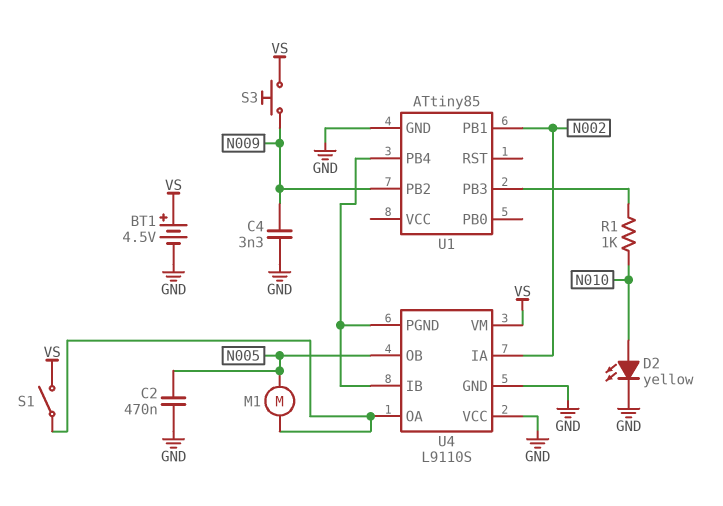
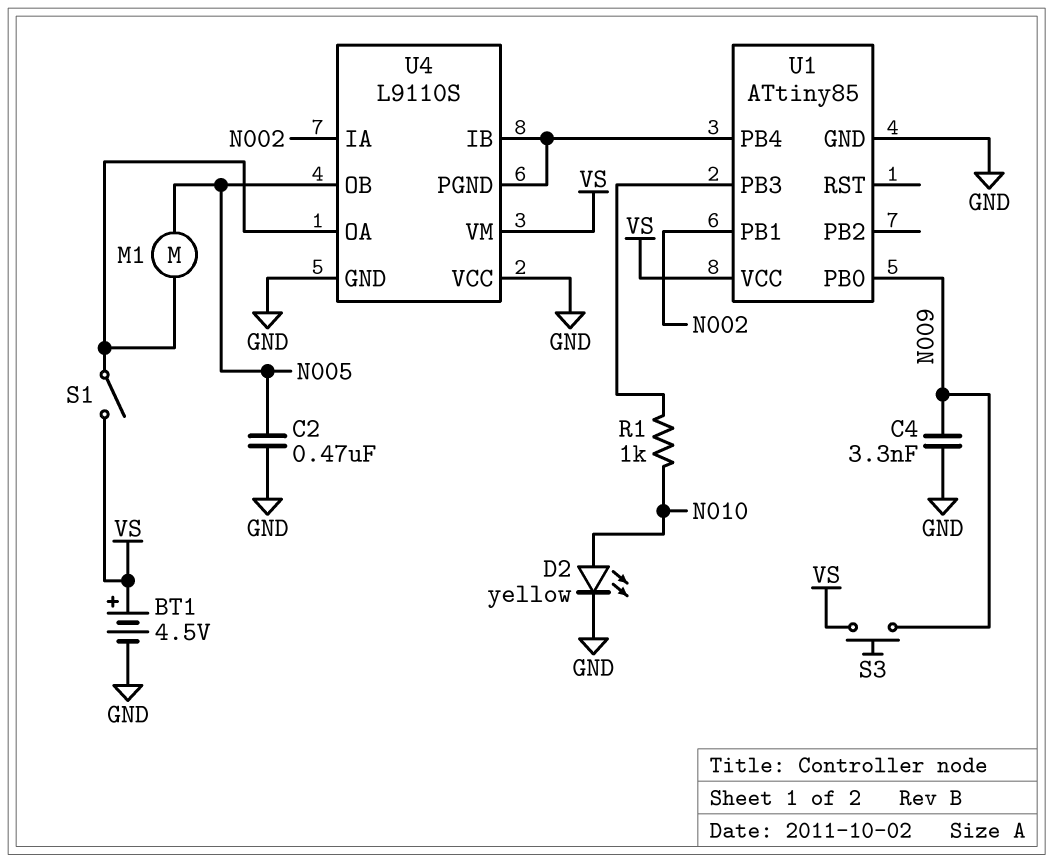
U1 pin PB0: none -> N009
U1 pin PB2: N009 -> none
U1 pin VCC: none -> VS

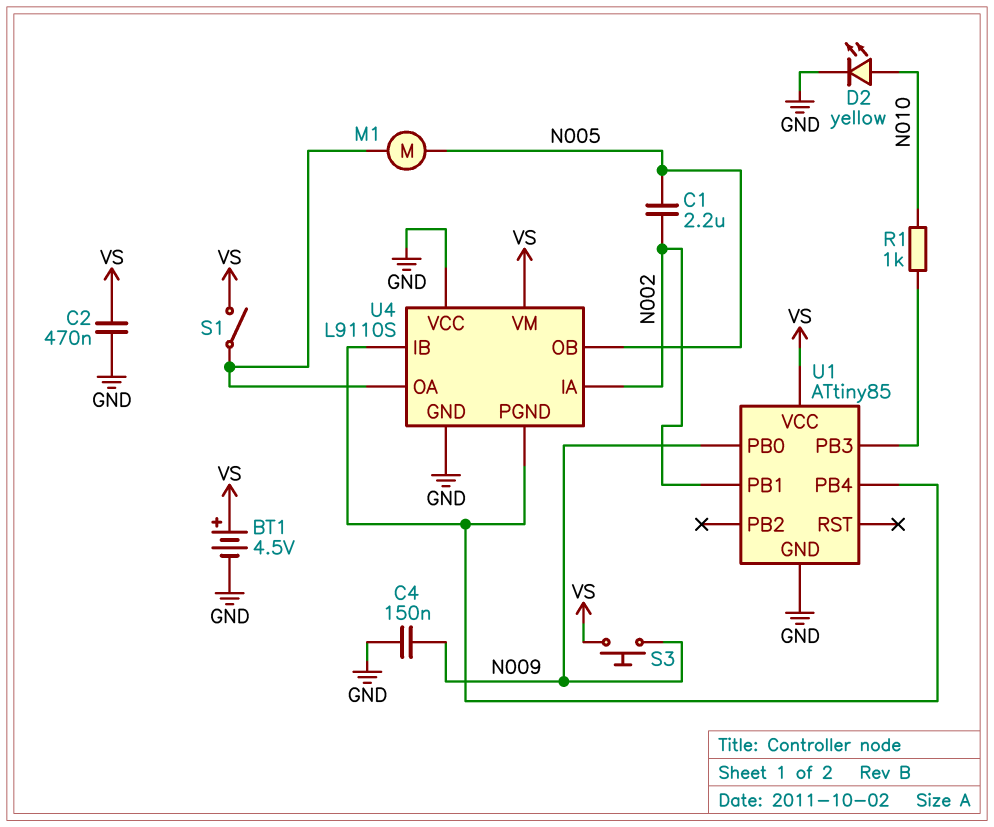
C1: none -> 2.2uF (N002, N005)
C2: 470nF (GND, N005) -> 470nF (GND, VS)
C4: 3.3nF (GND, N009) -> 150nF (GND, N009)

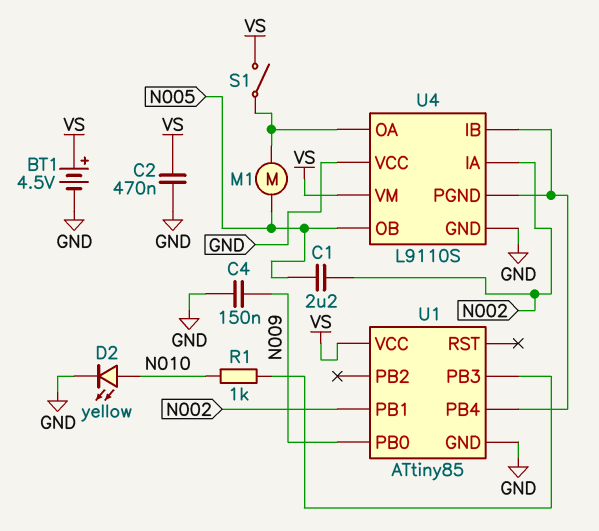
S3: button (N009, VS) -> none

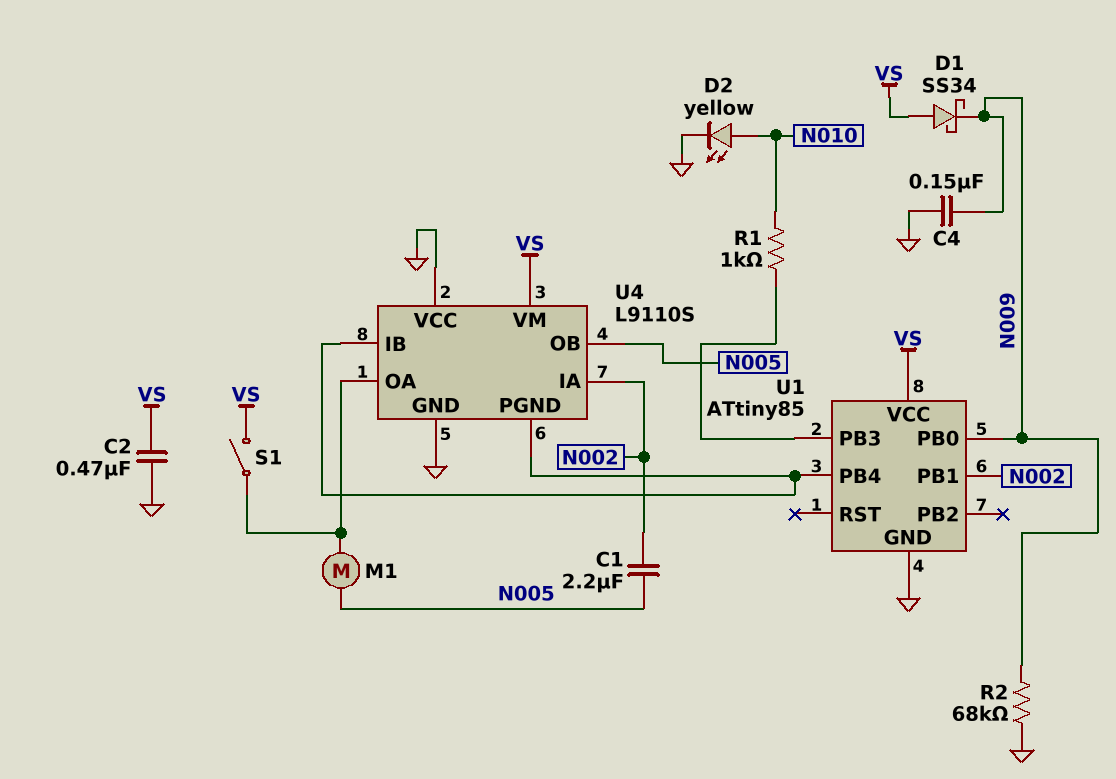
BT1: 4.5V (plus VS, minus GND) -> none
D1: none -> schottky SS34 (A VS, K N009)
R2: none -> 68k (GND, N009)

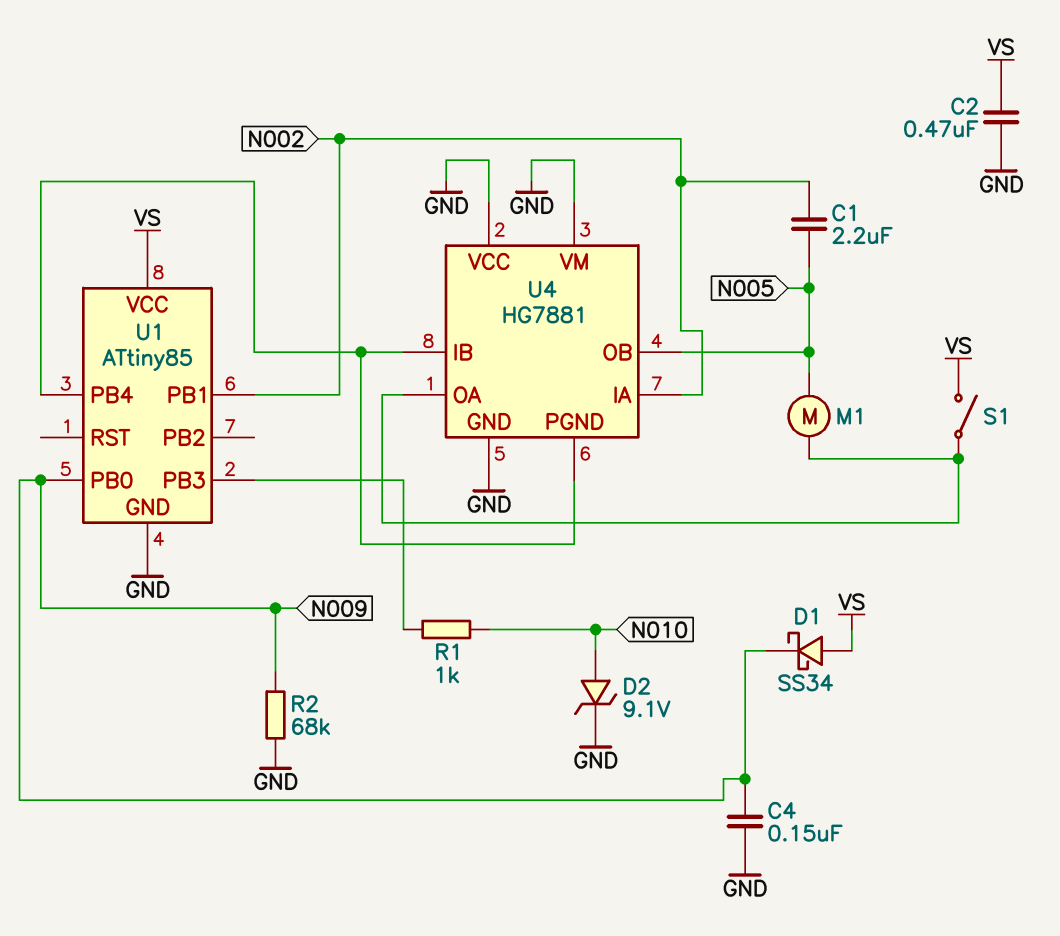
D2: LED yellow (A N010, K GND) -> zener 9.1V (A N010, K GND)
U4: L9110S -> HG7881
U4 pin VM: VS -> GND

